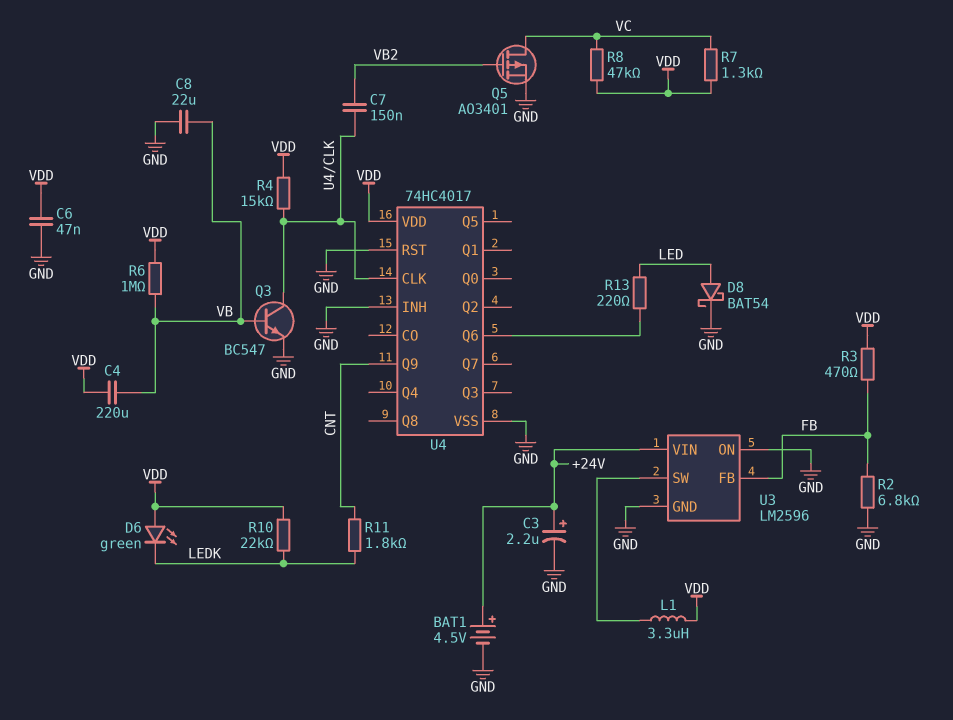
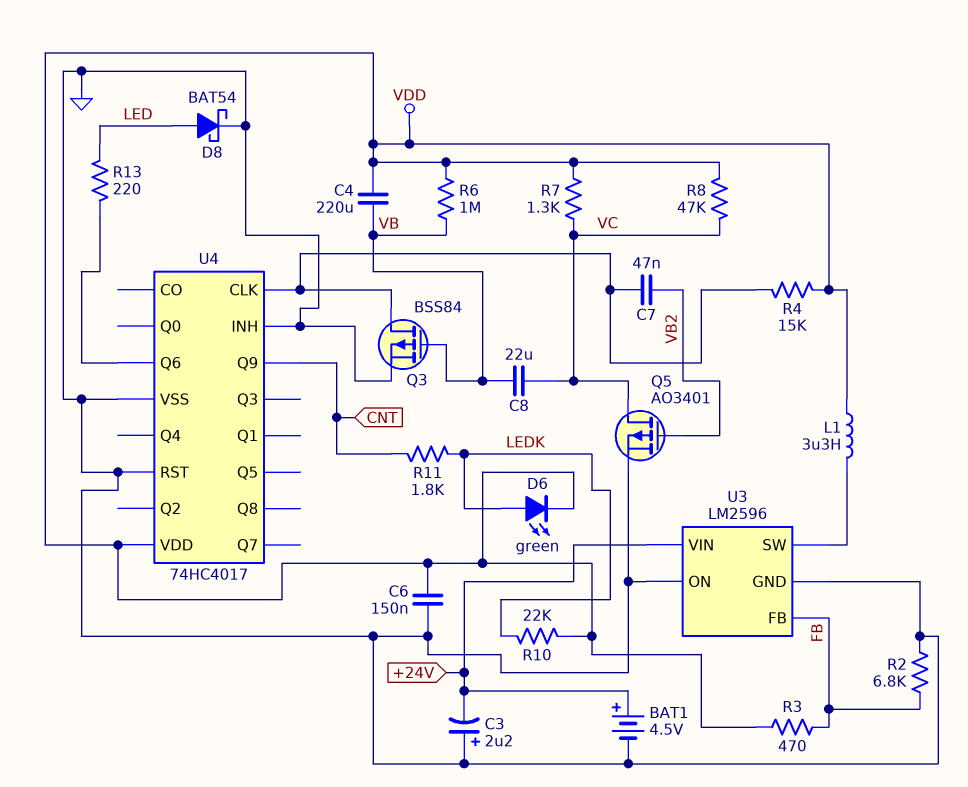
C3: 2.2uF (plus +24V, minus GND) -> 2.2uF (plus GND, minus +24V)
C6: 47nF (GND, VDD) -> 150nF (GND, VDD)
C7: 150nF (U4/CLK, VB2) -> 47nF (U4/CLK, VB2)
C8: 22uF (GND, VB) -> 22uF (VB, VC)
D6: LED green (A VDD, K LEDK) -> LED green (A LEDK, K VDD)
Q3: NPN BC547 (B VB, C U4/CLK, E GND) -> PMOS BSS84 (G VB, D U4/CLK, S GND)

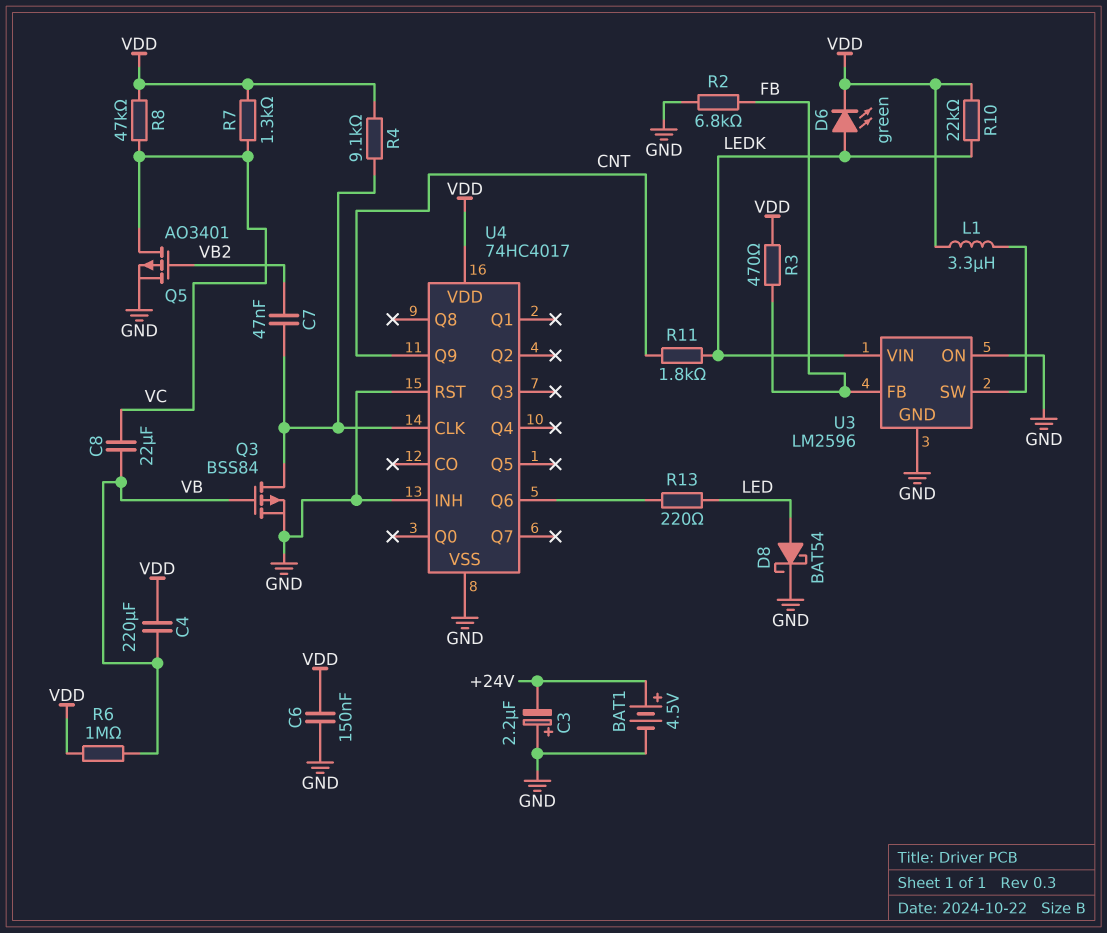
R4: 15k (U4/CLK, VDD) -> 9.1k (U4/CLK, VDD)
U3 pin VIN: +24V -> LEDK

